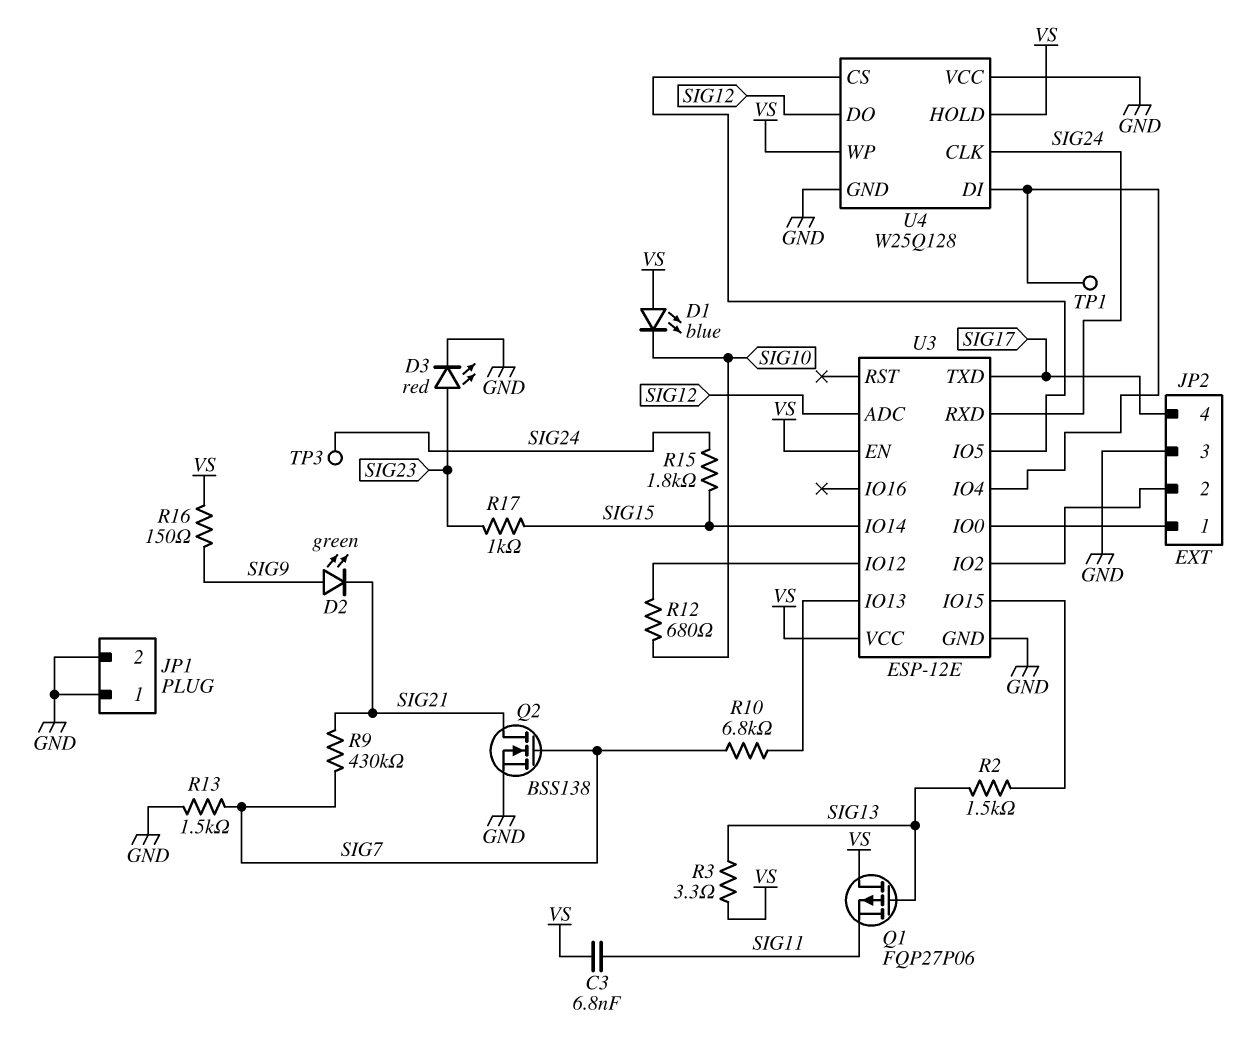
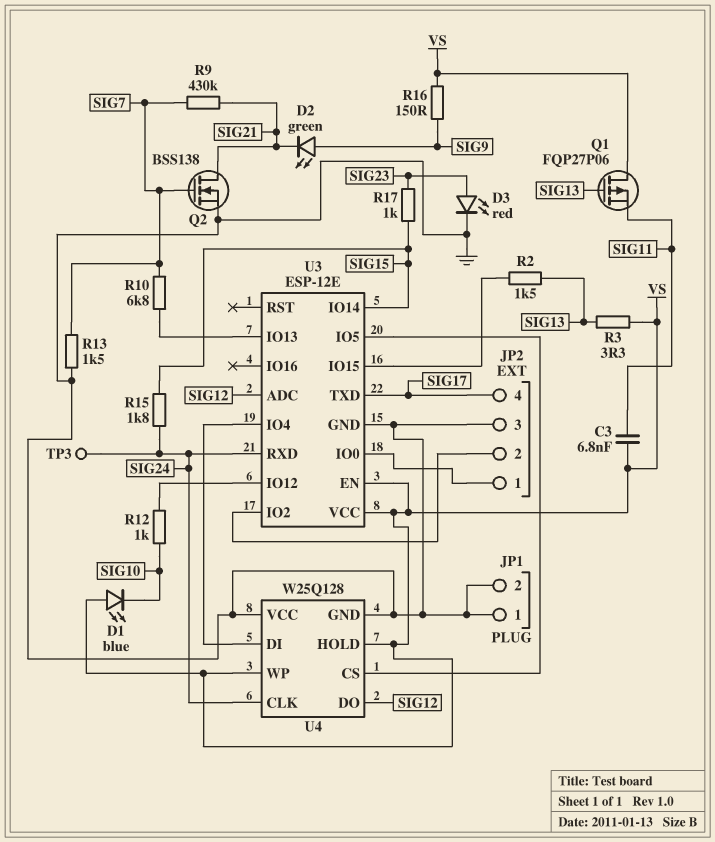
R12: 680 (SIG10, U3/IO12) -> 1k (SIG10, U3/IO12)
TP1: test point (U3/IO4) -> none

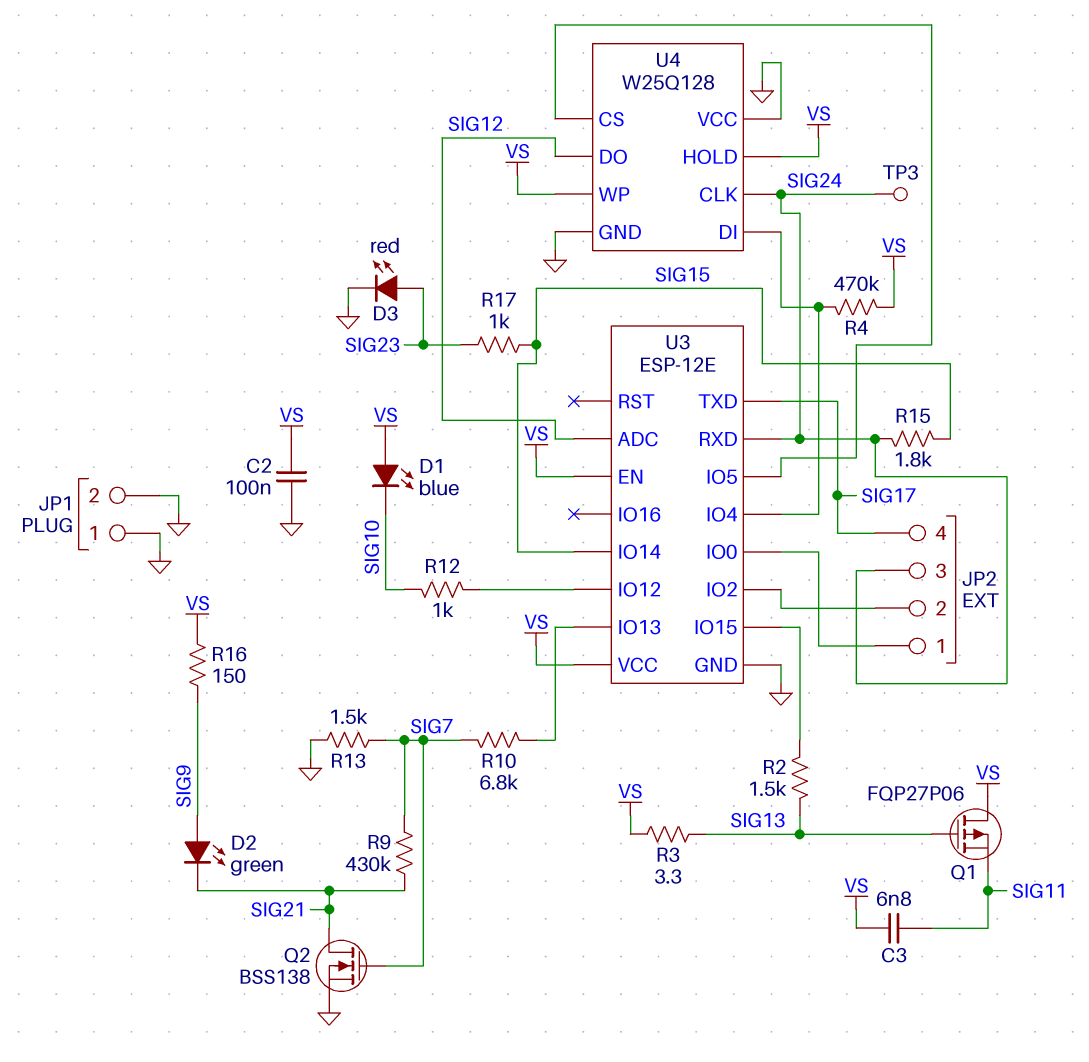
C2: none -> 100nF (GND, VS)
JP2 pin 3: GND -> SIG24
R4: none -> 470k (U3/IO4, VS)

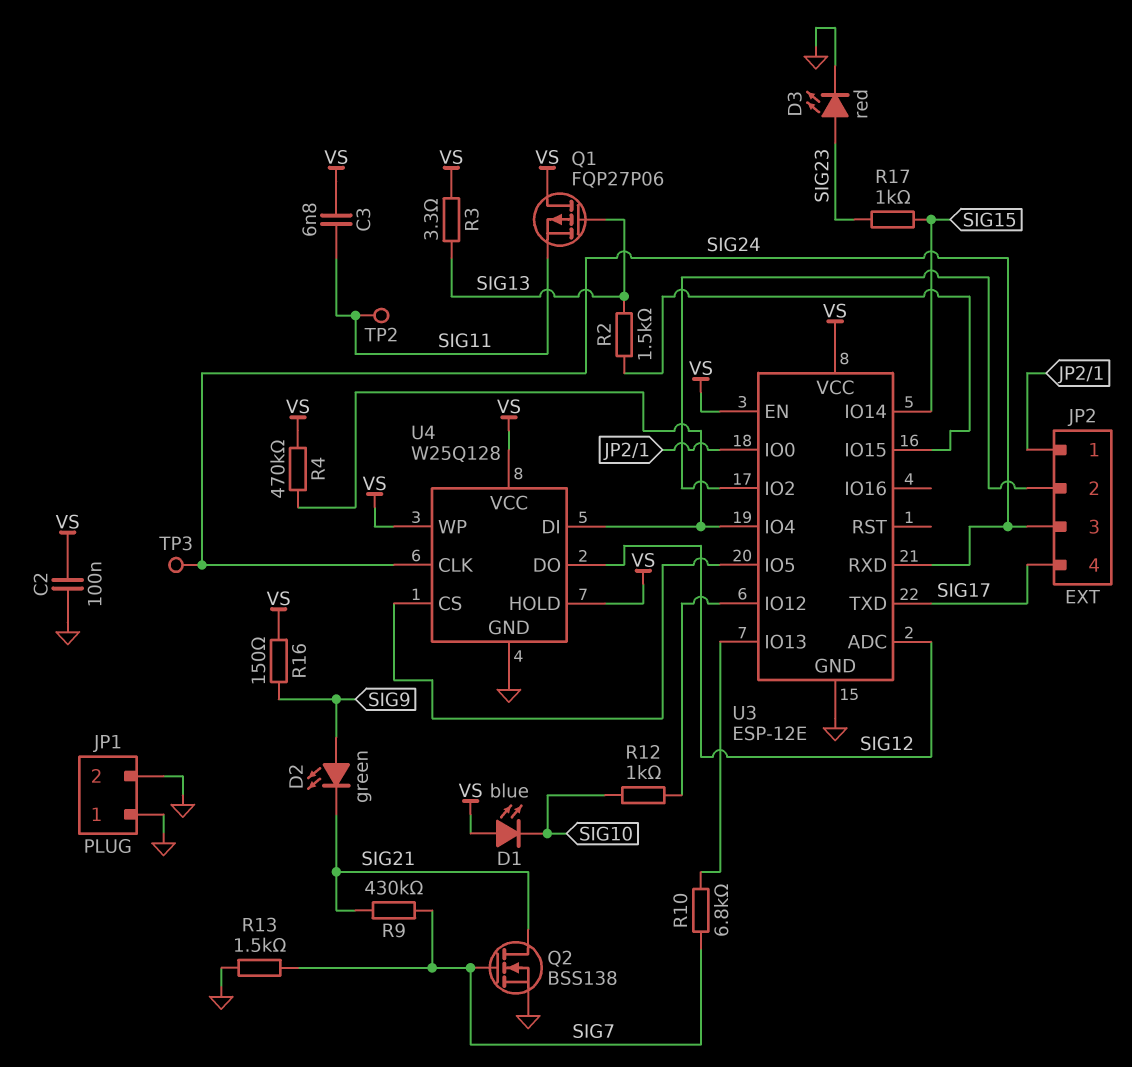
R15: 1.8k (SIG15, SIG24) -> none
TP2: none -> test point (SIG11)
U4 pin VCC: GND -> VS

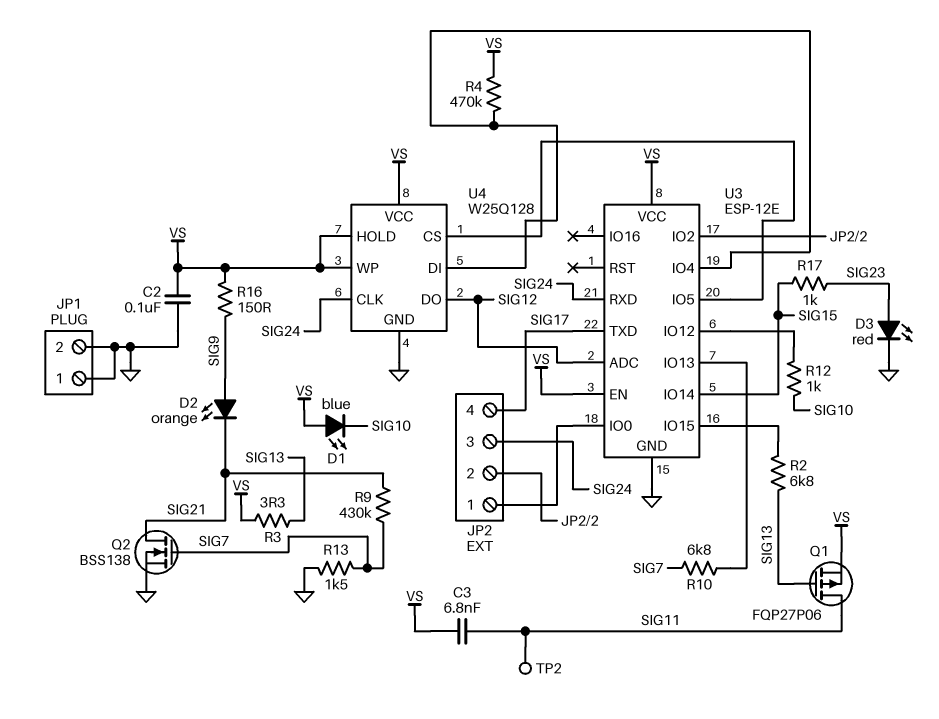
D2: LED green (A SIG9, K SIG21) -> LED orange (A SIG9, K SIG21)
Q1: PMOS FQP27P06 (G SIG13, D VS, S SIG11) -> PMOS FQP27P06 (G SIG13, D SIG11, S VS)
R2: 1.5k (SIG13, U3/IO15) -> 6.8k (SIG13, U3/IO15)
TP3: test point (SIG24) -> none

